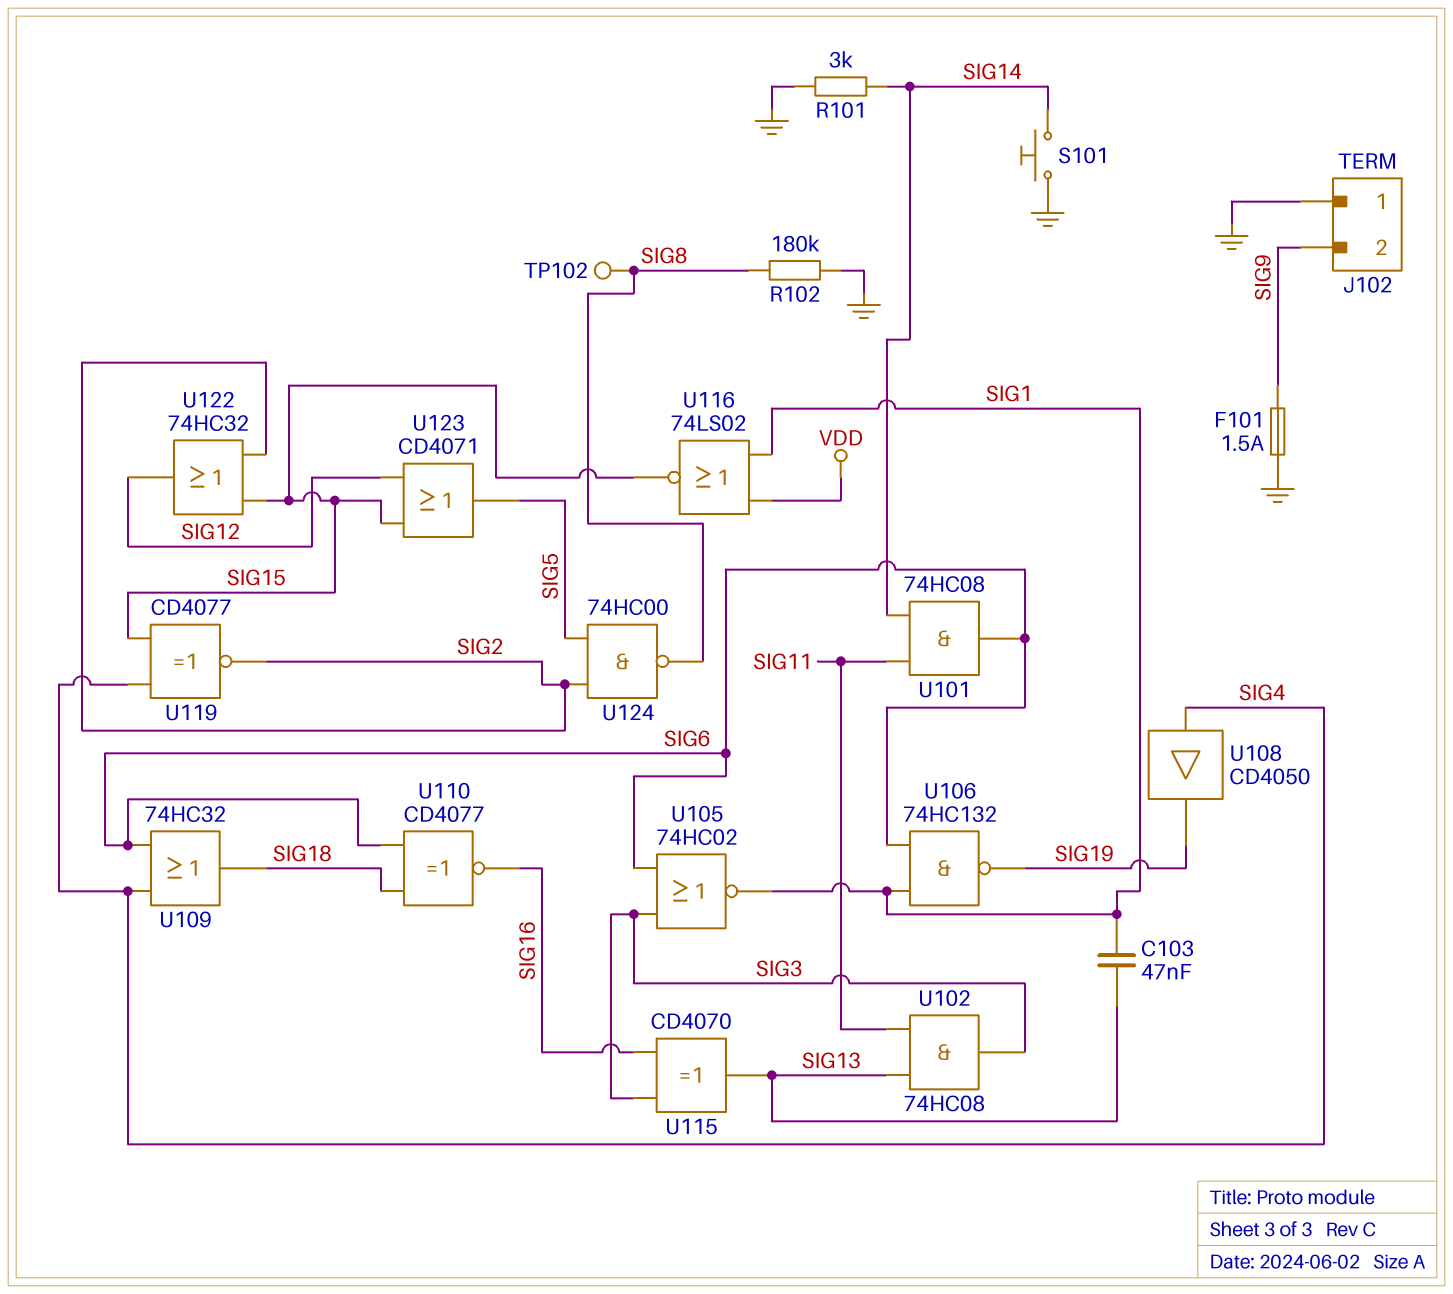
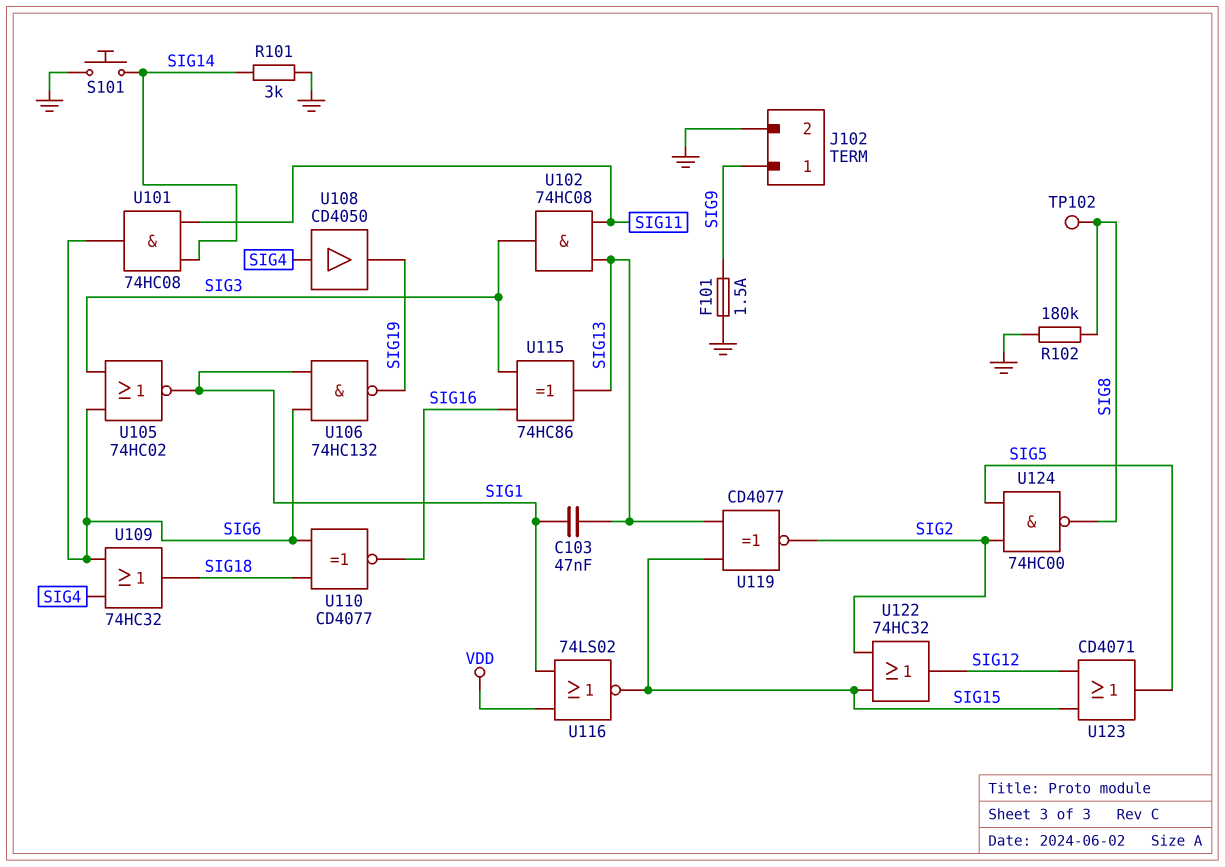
J102 pin 1: GND -> SIG9
J102 pin 2: SIG9 -> GND
U115: XOR CD4070 (in SIG3, in SIG16, out SIG13) -> XOR 74HC86 (in SIG3, in SIG16, out SIG13)
U119: XNOR CD4077 (in SIG4, in SIG15, out SIG2) -> XNOR CD4077 (in SIG13, in SIG15, out SIG2)

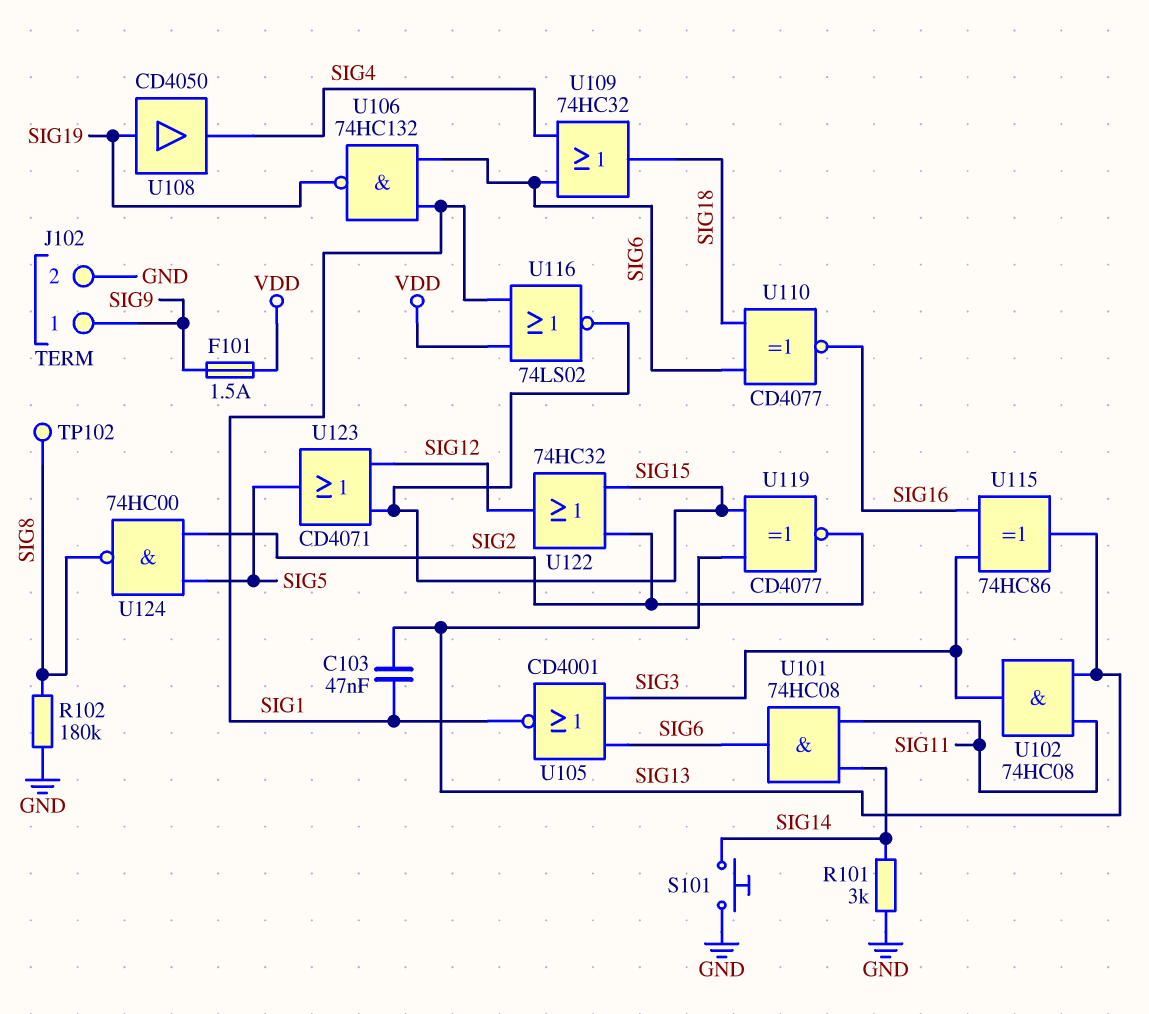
F101: 1.5A (GND, SIG9) -> 1.5A (SIG9, VDD)
U105: NOR 74HC02 (in SIG3, in SIG6, out SIG1) -> NOR CD4001 (in SIG3, in SIG6, out SIG1)
U108: buffer CD4050 (in SIG4, out SIG19) -> buffer CD4050 (in SIG19, out SIG4)

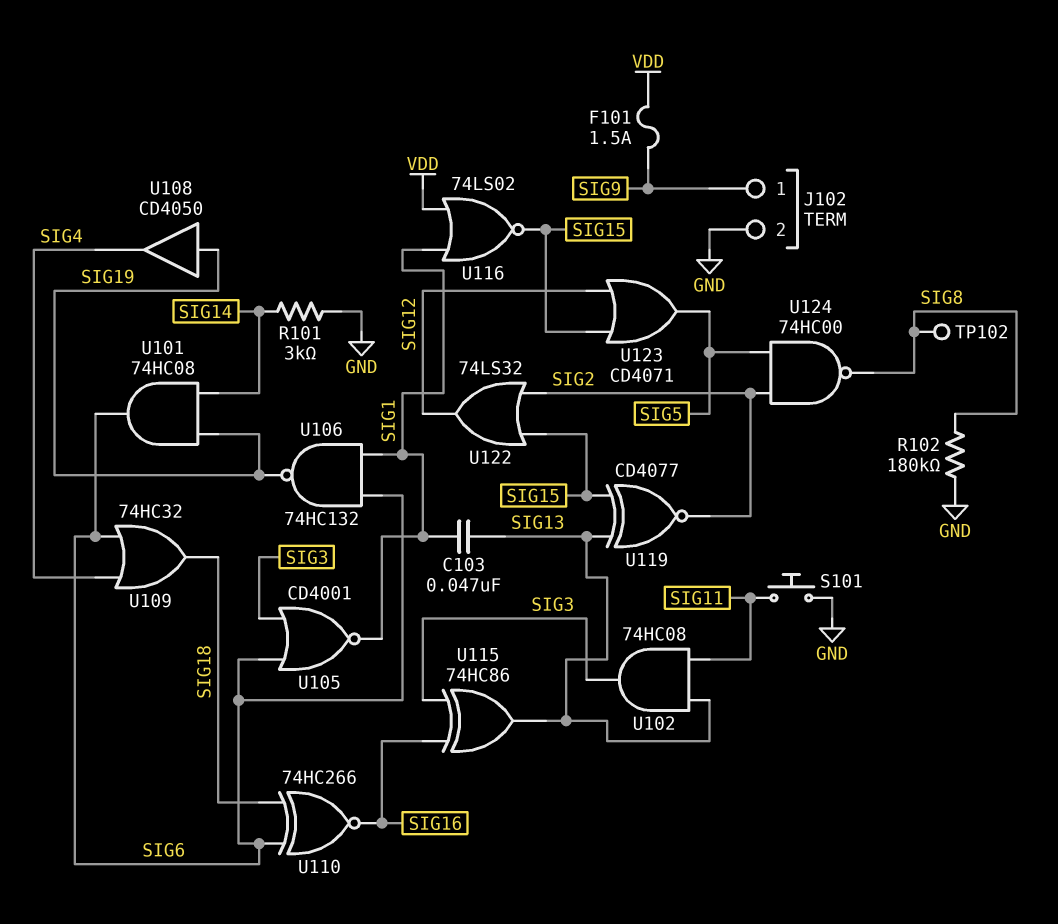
S101: button (GND, SIG14) -> button (GND, SIG11)
U101: AND 74HC08 (in SIG11, in SIG14, out SIG6) -> AND 74HC08 (in SIG14, in SIG19, out SIG6)
U110: XNOR CD4077 (in SIG6, in SIG18, out SIG16) -> XNOR 74HC266 (in SIG6, in SIG18, out SIG16)
U122: OR 74HC32 (in SIG2, in SIG15, out SIG12) -> OR 74LS32 (in SIG2, in SIG15, out SIG12)

